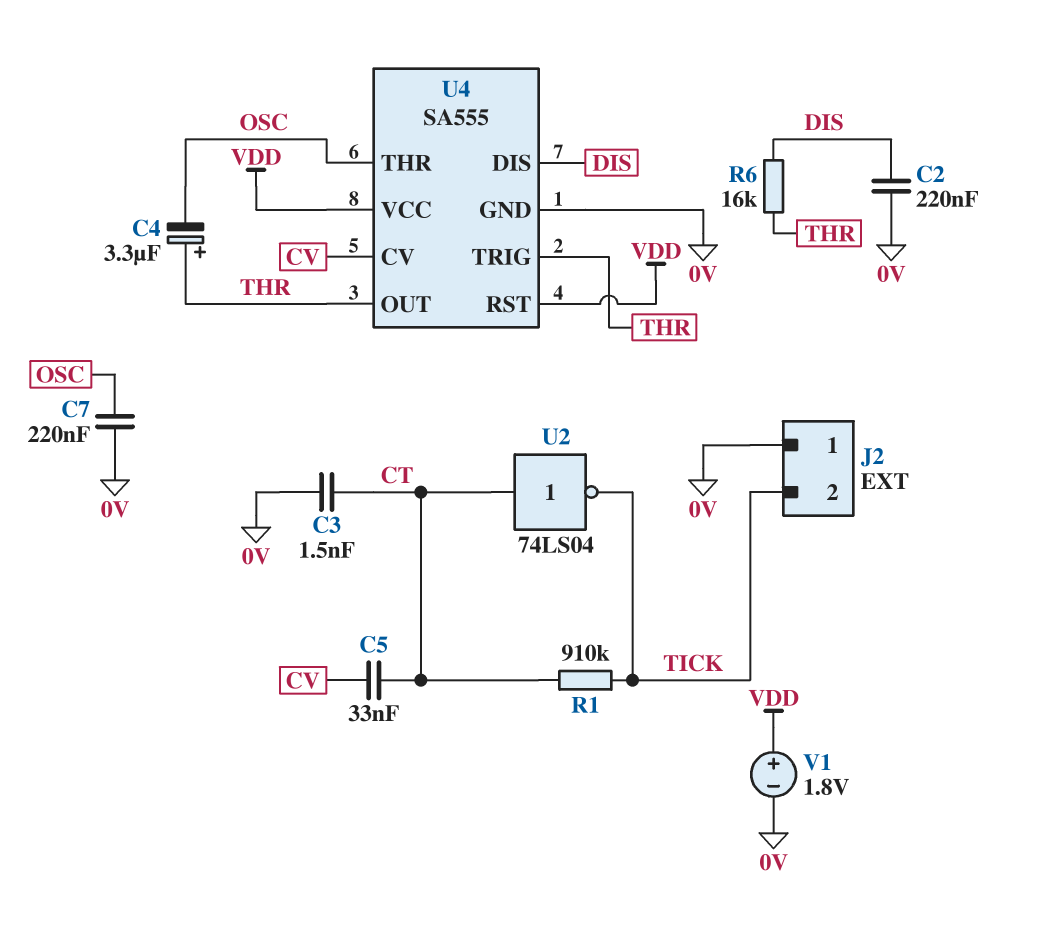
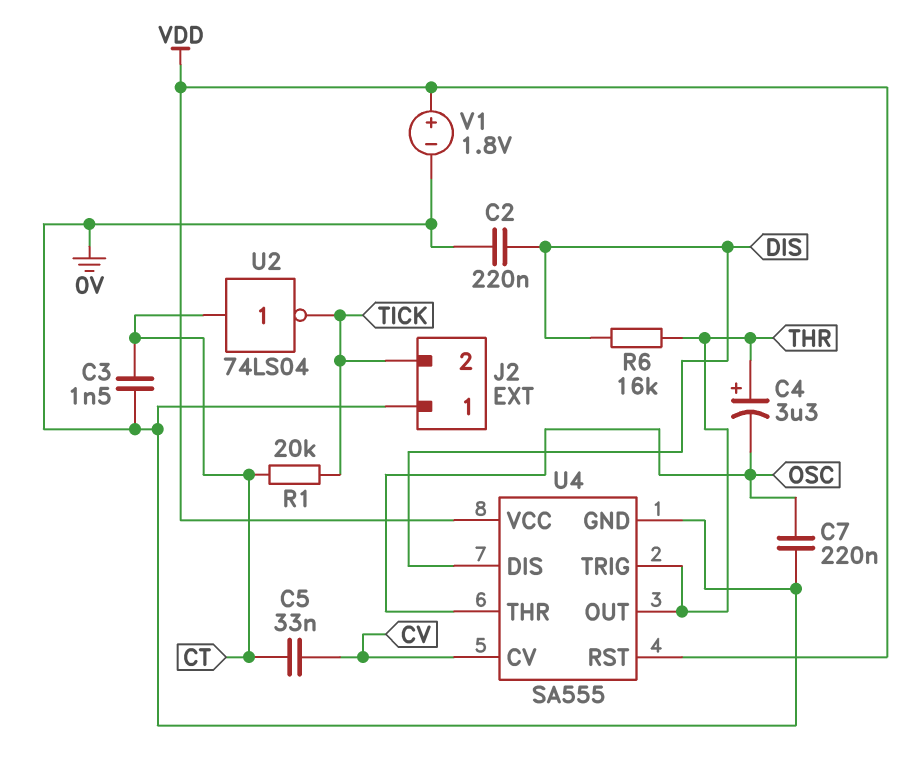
R1: 910k (CT, TICK) -> 20k (CT, TICK)

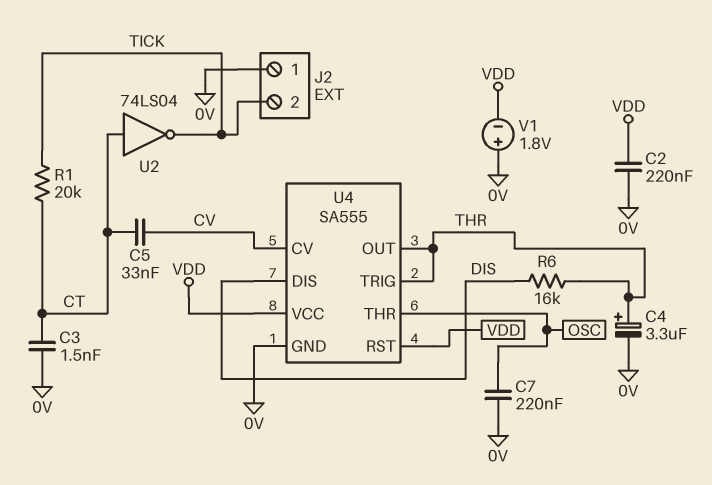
C2: 220nF (0V, DIS) -> 220nF (0V, VDD)
C4: 3.3uF (plus THR, minus OSC) -> 3.3uF (plus THR, minus 0V)
V1: 1.8V (plus VDD, minus 0V) -> 1.8V (plus 0V, minus VDD)

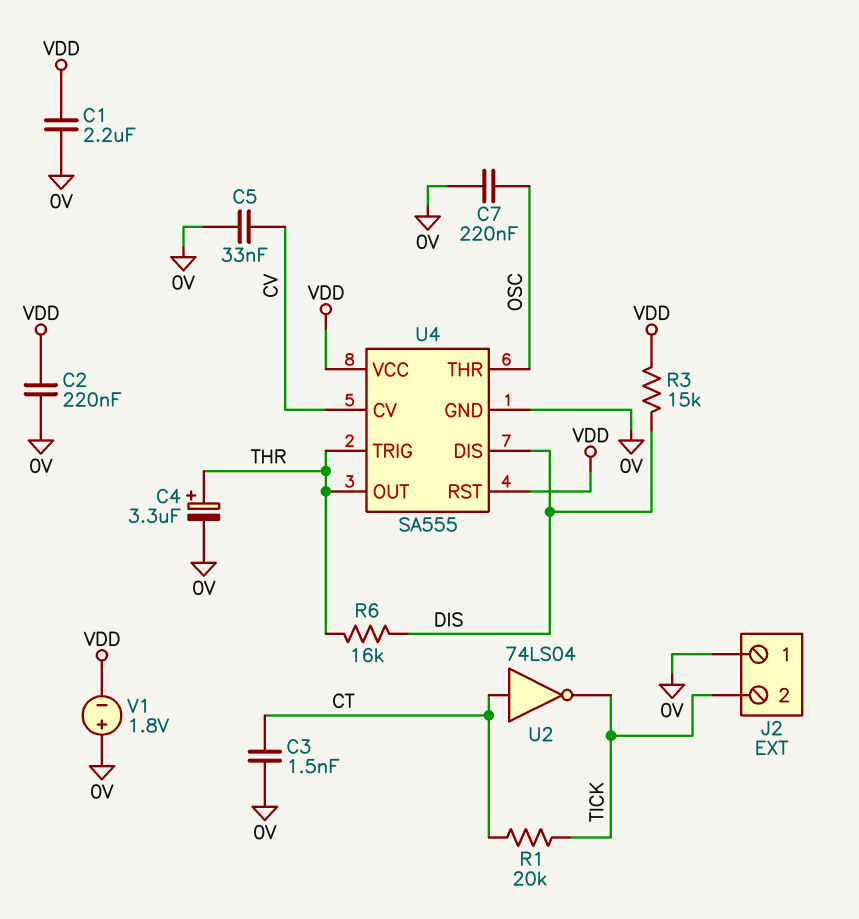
C1: none -> 2.2uF (0V, VDD)
C5: 33nF (CT, CV) -> 33nF (0V, CV)
R3: none -> 15k (DIS, VDD)

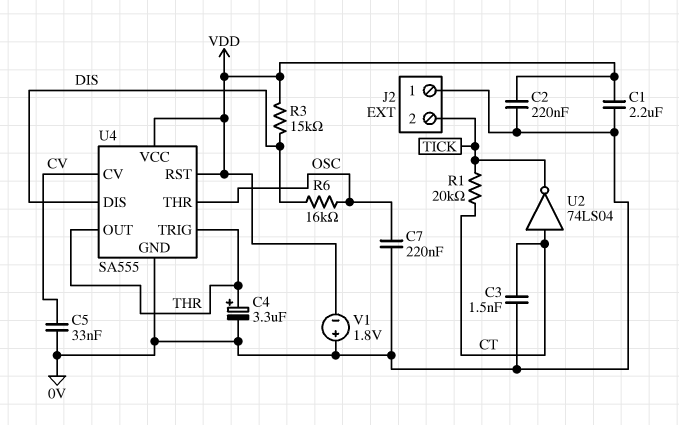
R6: 16k (DIS, THR) -> 16k (DIS, OSC)

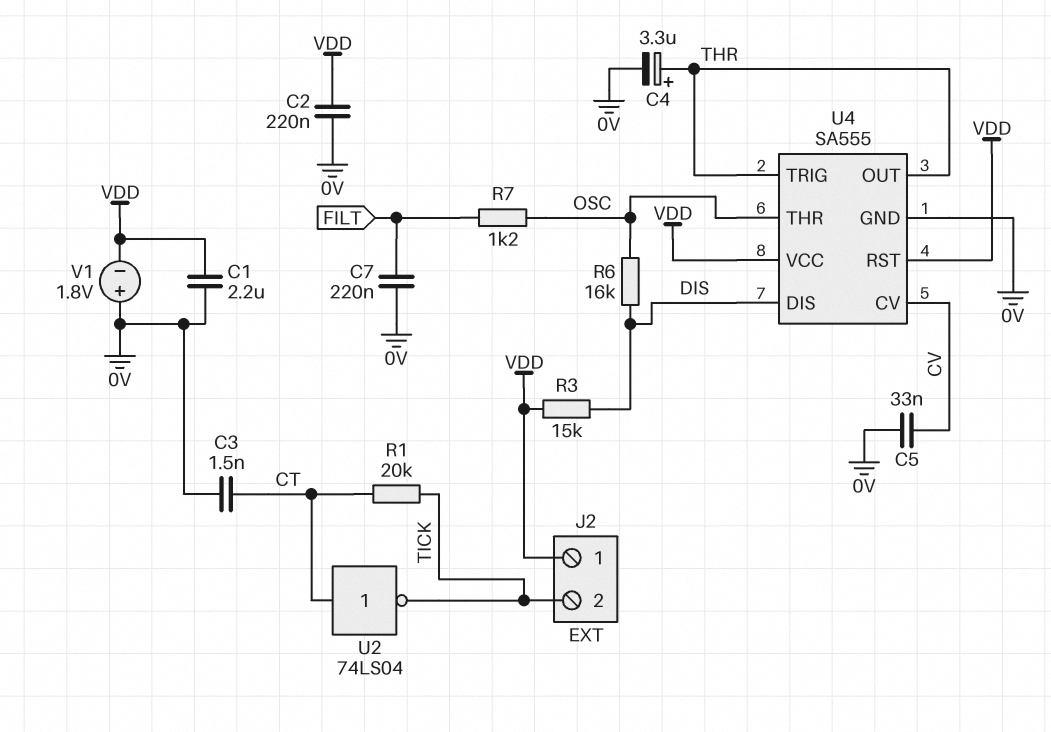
C7: 220nF (0V, OSC) -> 220nF (0V, FILT)
J2 pin 1: 0V -> VDD
R7: none -> 1.2k (FILT, OSC)

